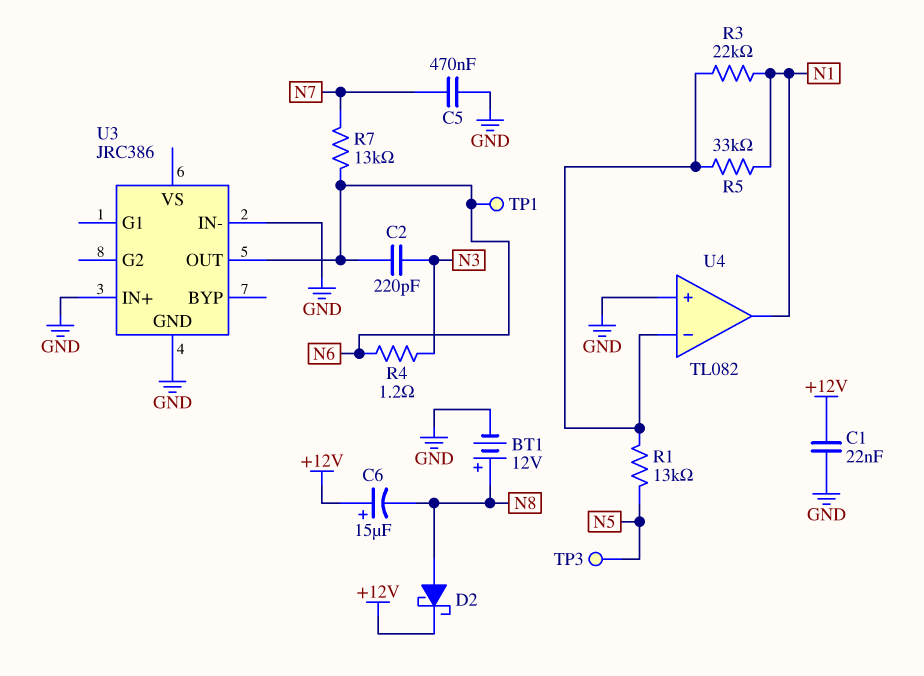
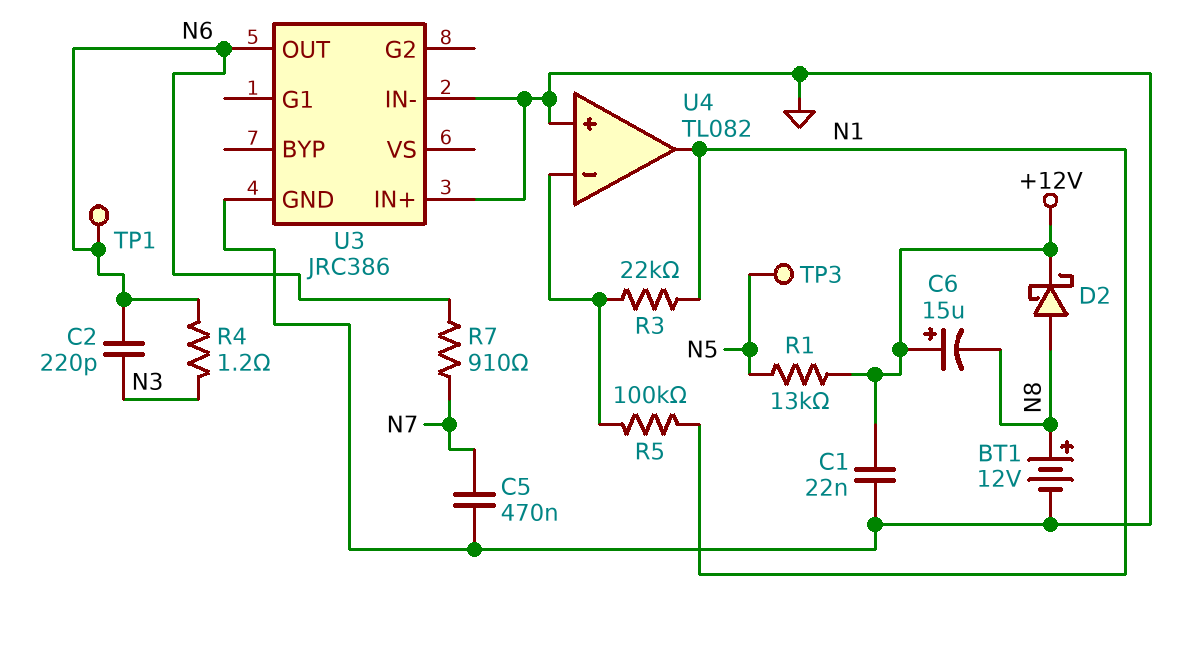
R1: 13k (N5, U4/in-) -> 13k (+12V, N5)
R5: 33k (N1, U4/in-) -> 100k (N1, U4/in-)
R7: 13k (N6, N7) -> 910 (N6, N7)

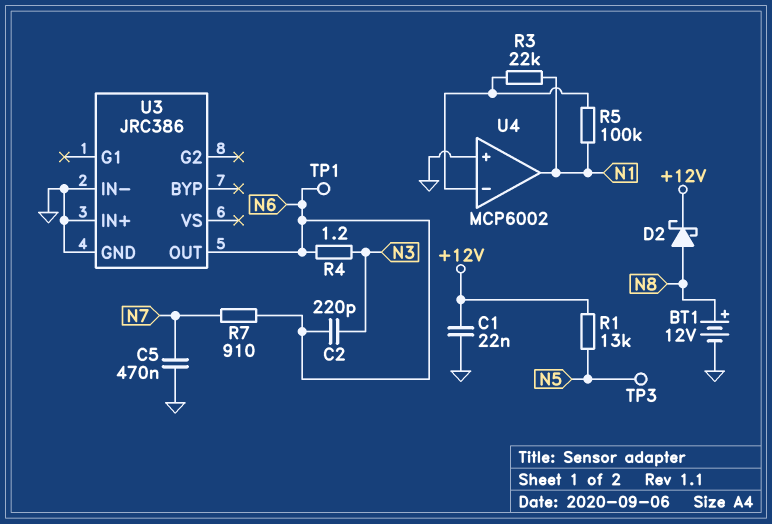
C6: 15uF (plus +12V, minus N8) -> none
U4: TL082 -> MCP6002

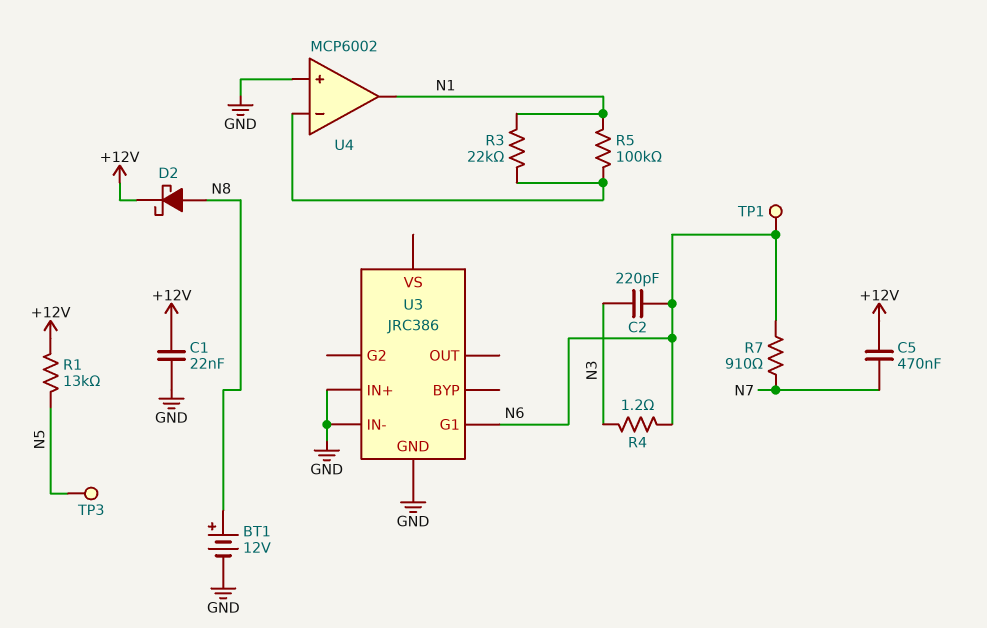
C5: 470nF (GND, N7) -> 470nF (+12V, N7)
U3 pin G1: none -> N6
U3 pin OUT: N6 -> none

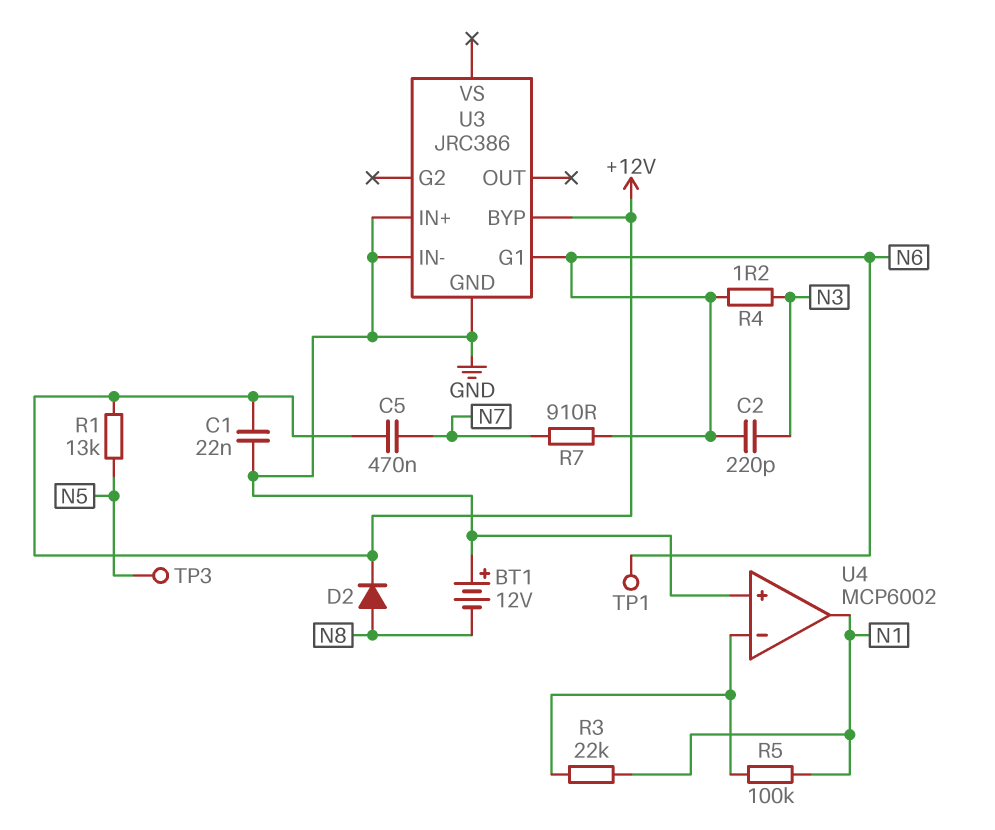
BT1: 12V (plus N8, minus GND) -> 12V (plus GND, minus N8)
D2: schottky (A N8, K +12V) -> diode (A N8, K +12V)
U3 pin BYP: none -> +12V

